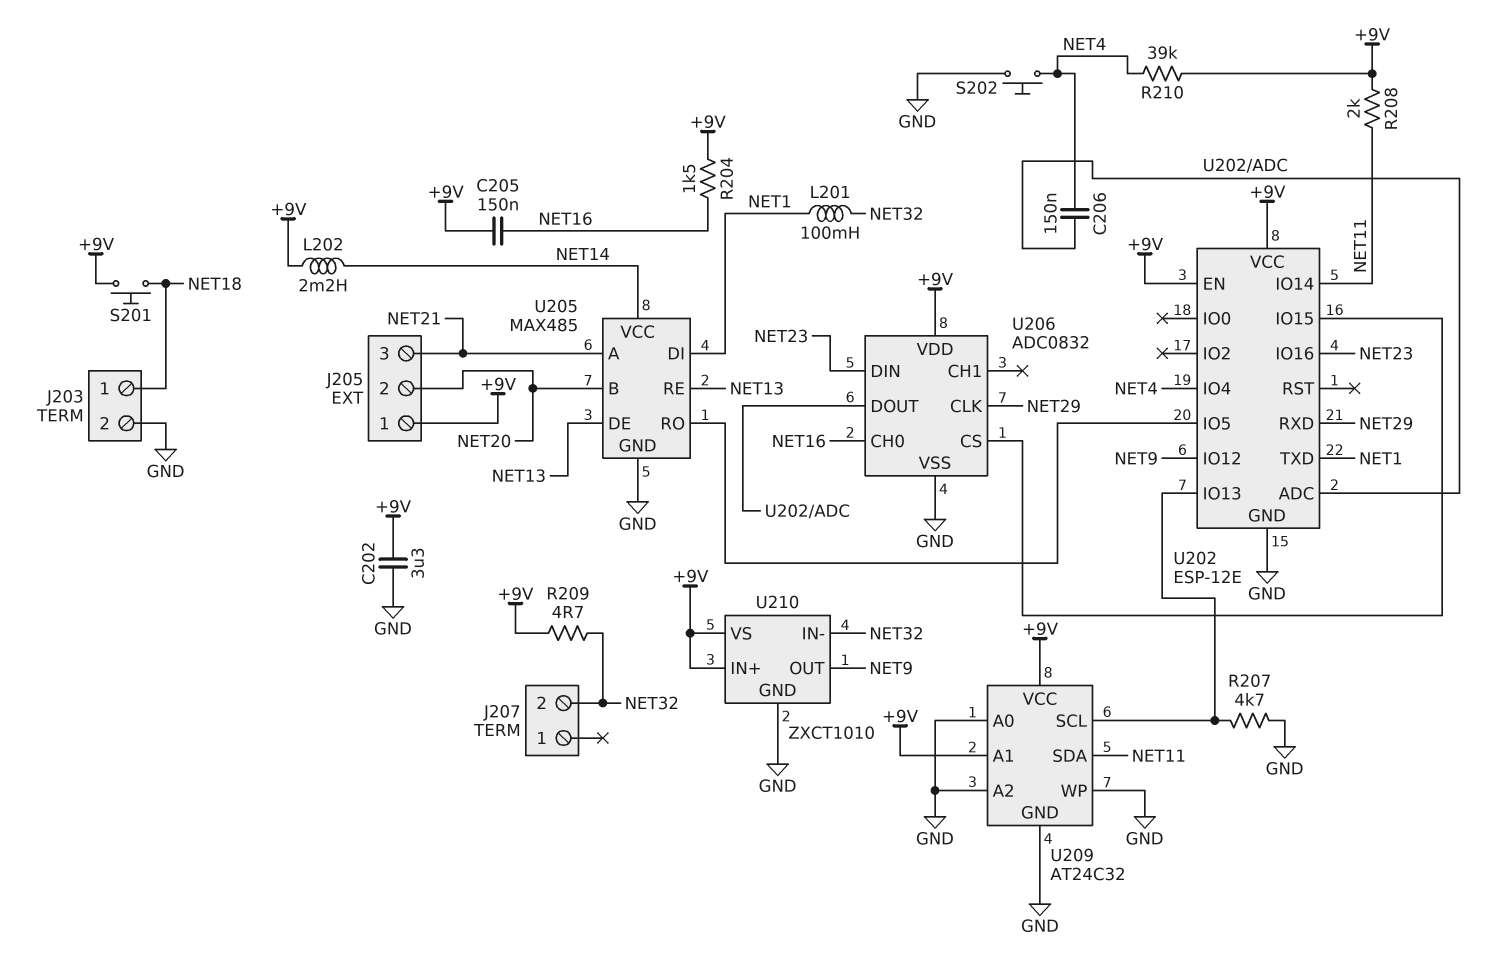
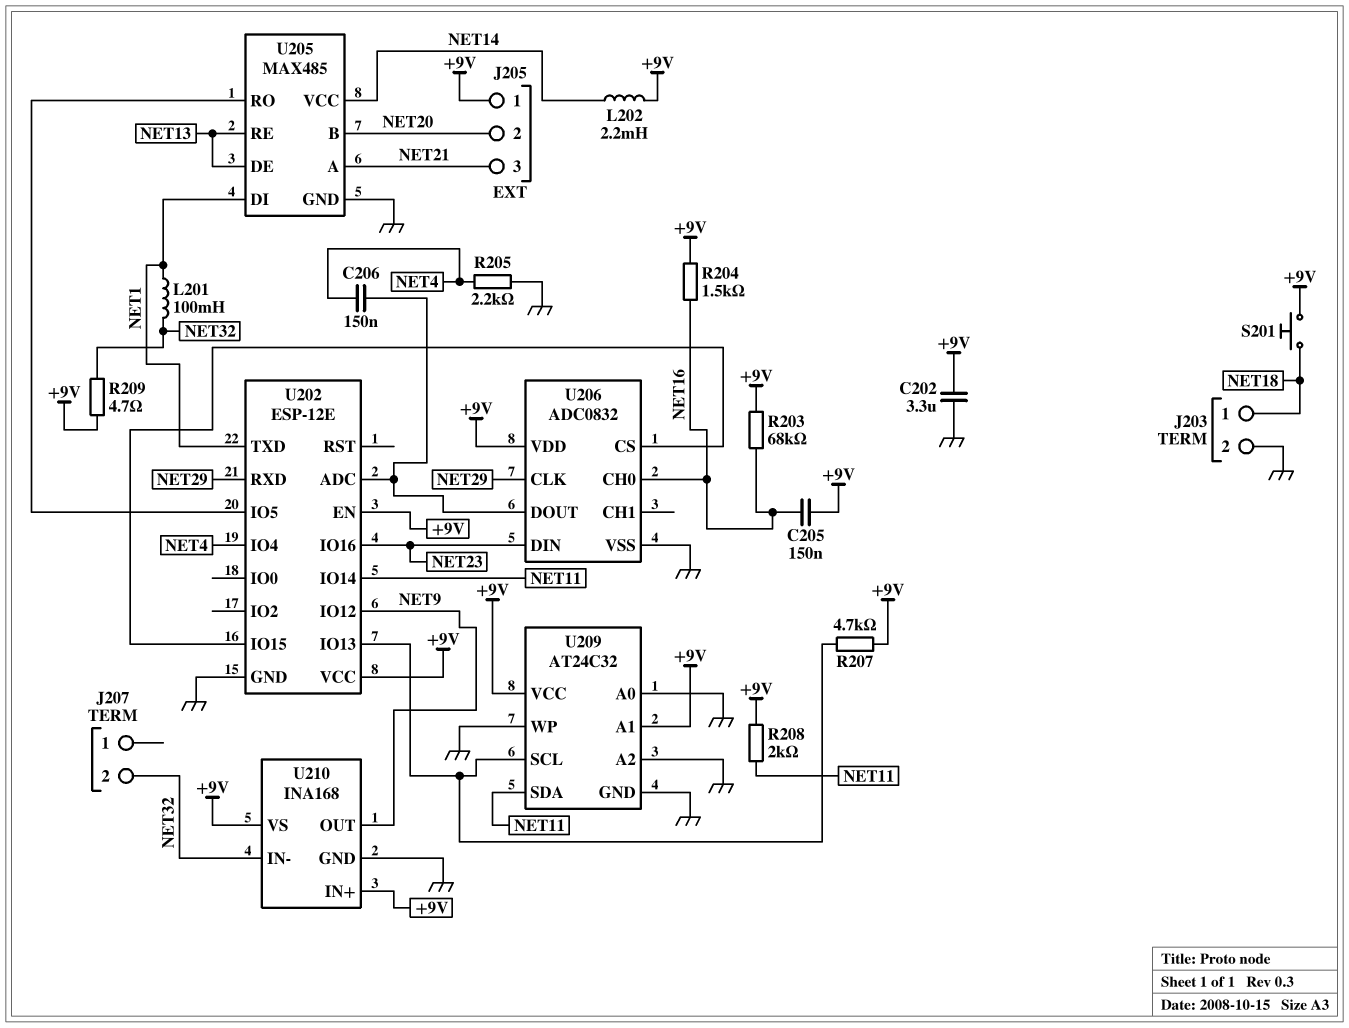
R203: none -> 68k (+9V, NET16)
R205: none -> 2.2k (GND, NET4)
R207: 4.7k (GND, U202/IO13) -> 4.7k (+9V, U202/IO13)
R210: 39k (+9V, NET4) -> none
S202: button (GND, NET4) -> none
U210: ZXCT1010 -> INA168

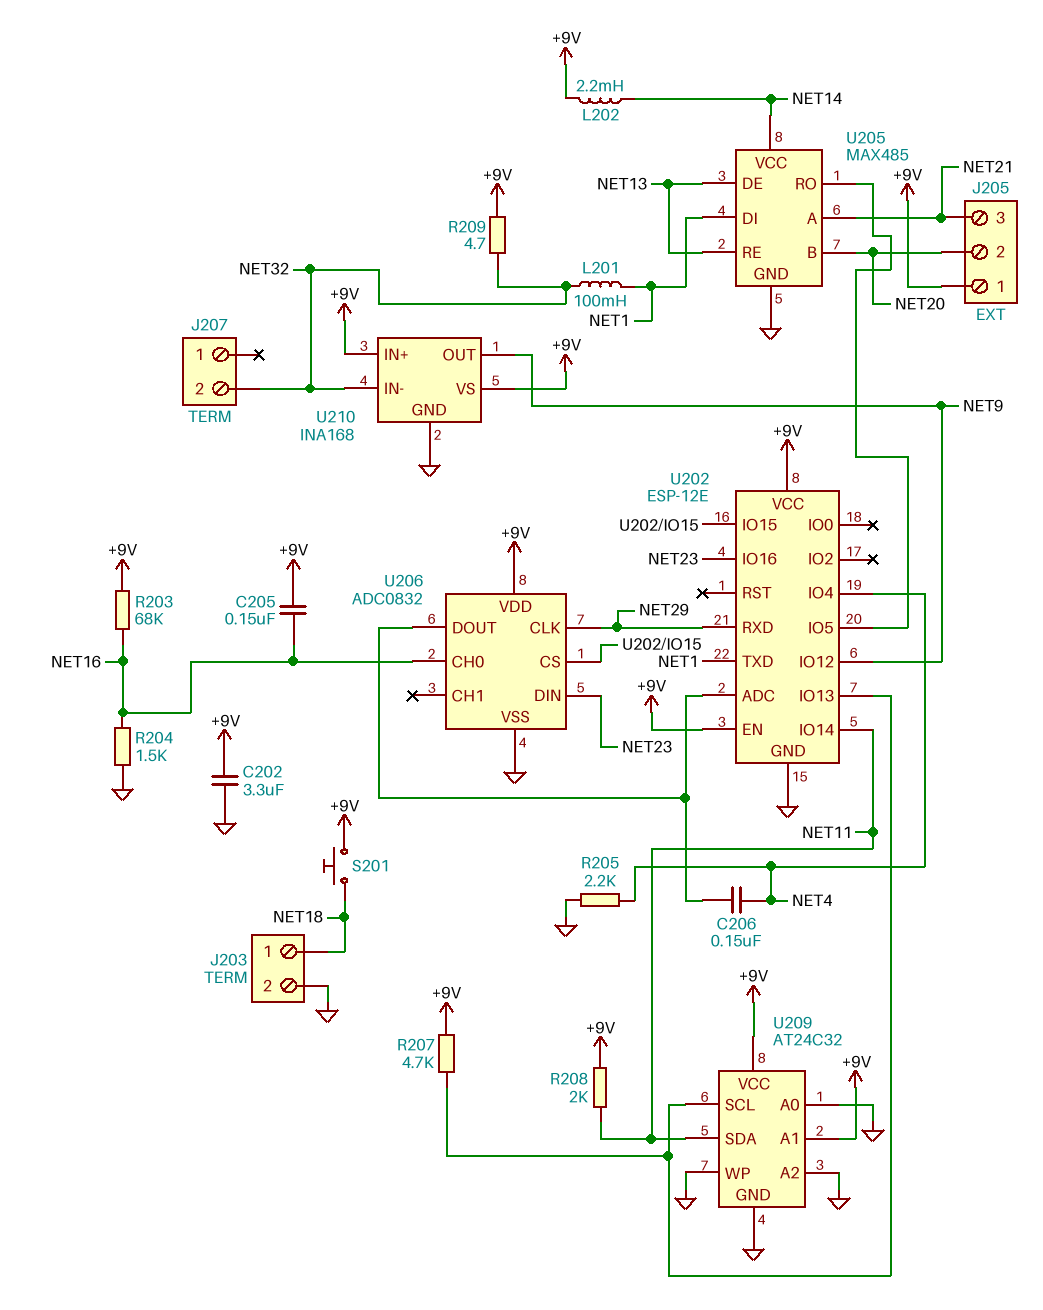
R204: 1.5k (+9V, NET16) -> 1.5k (GND, NET16)

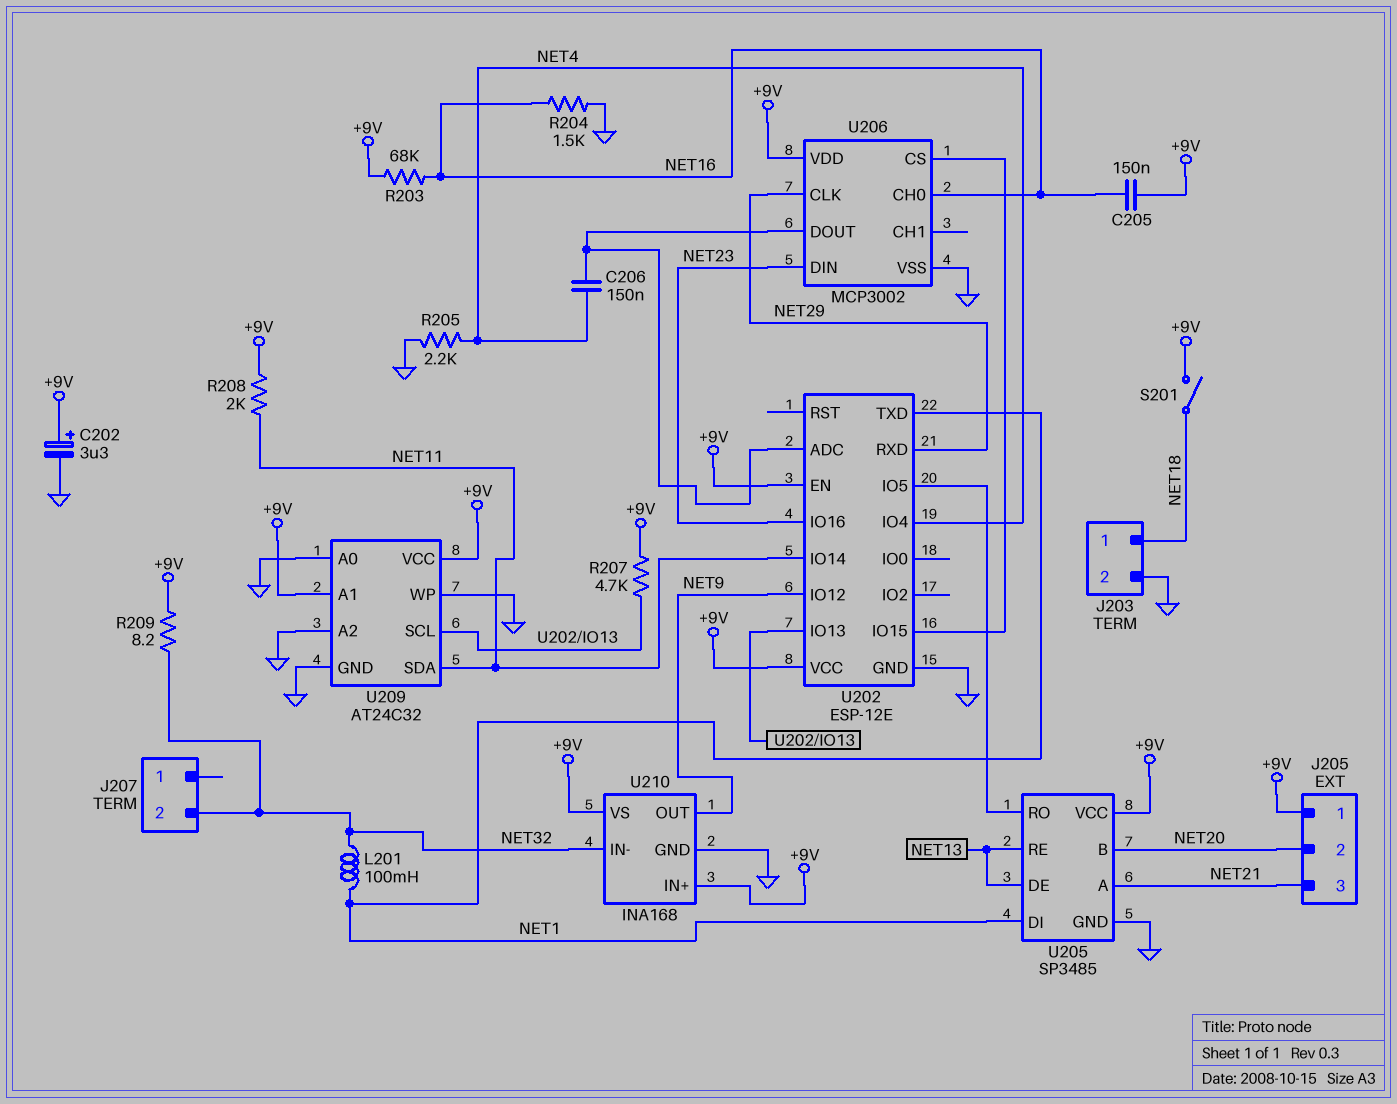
C202: 3.3uF (+9V, GND) -> 3.3uF (plus +9V, minus GND)
L202: 2.2mH (+9V, NET14) -> none
R209: 4.7 (+9V, NET32) -> 8.2 (+9V, NET32)
S201: button (+9V, NET18) -> switch (+9V, NET18)
U205: MAX485 -> SP3485
U205 pin VCC: NET14 -> +9V
U206: ADC0832 -> MCP3002

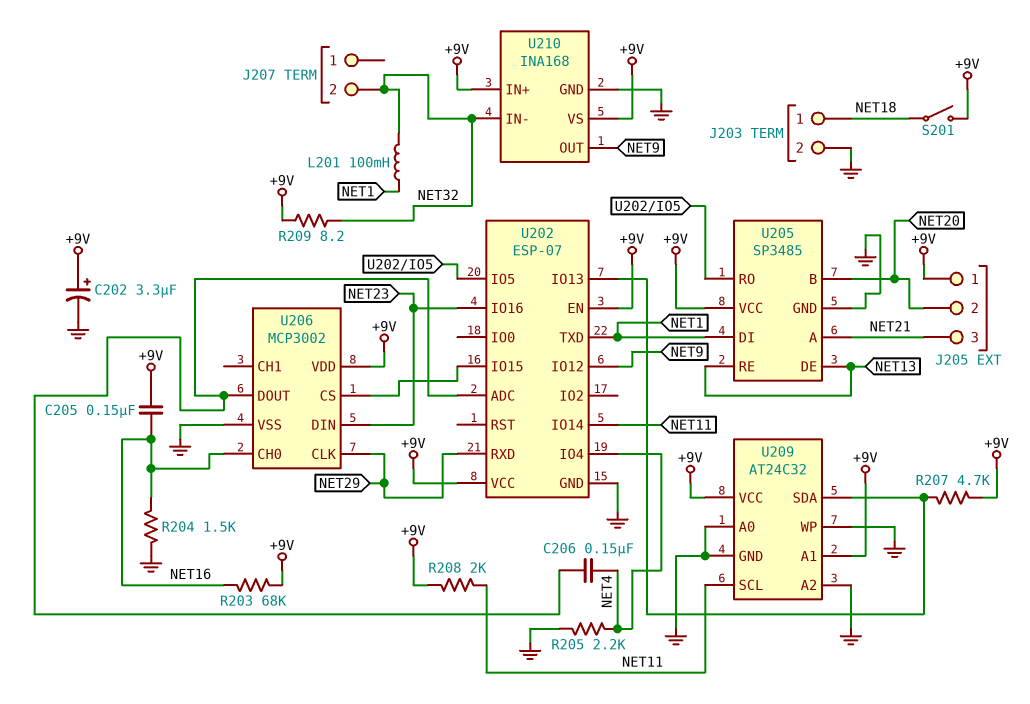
U202: ESP-12E -> ESP-07
U209 pin SCL: U202/IO13 -> NET11
U209 pin SDA: NET11 -> U202/IO13

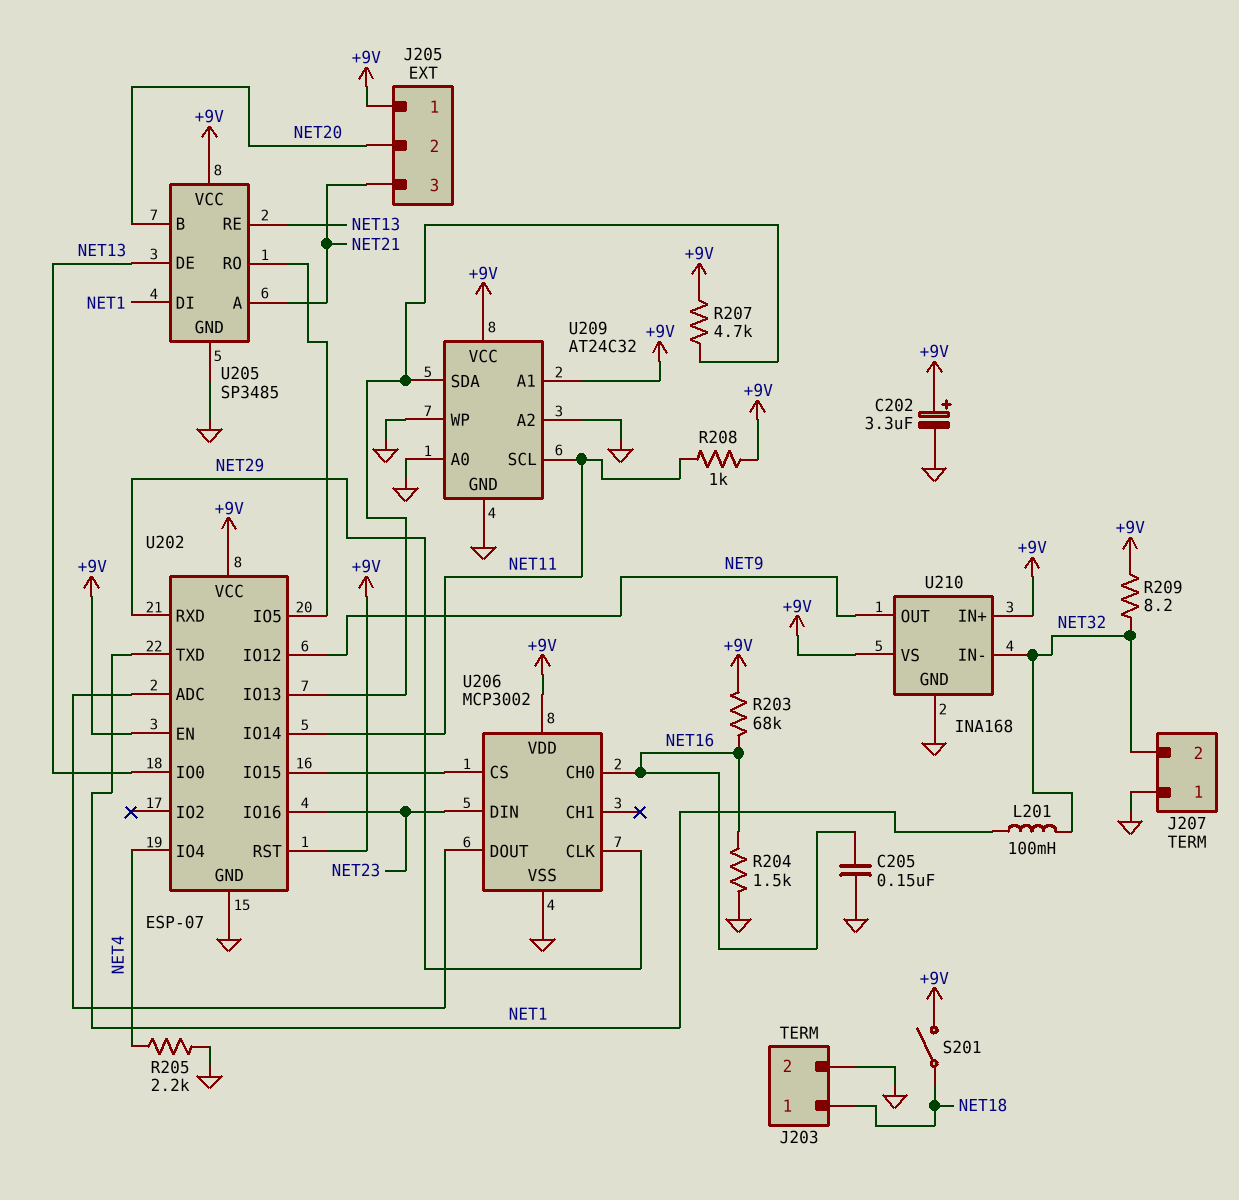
C205: 150nF (+9V, NET16) -> 150nF (GND, NET16)
C206: 150nF (NET4, U202/ADC) -> none
J207 pin 1: none -> GND
R208: 2k (+9V, NET11) -> 1k (+9V, NET11)
U202 pin IO0: none -> NET13
U202 pin RST: none -> +9V

